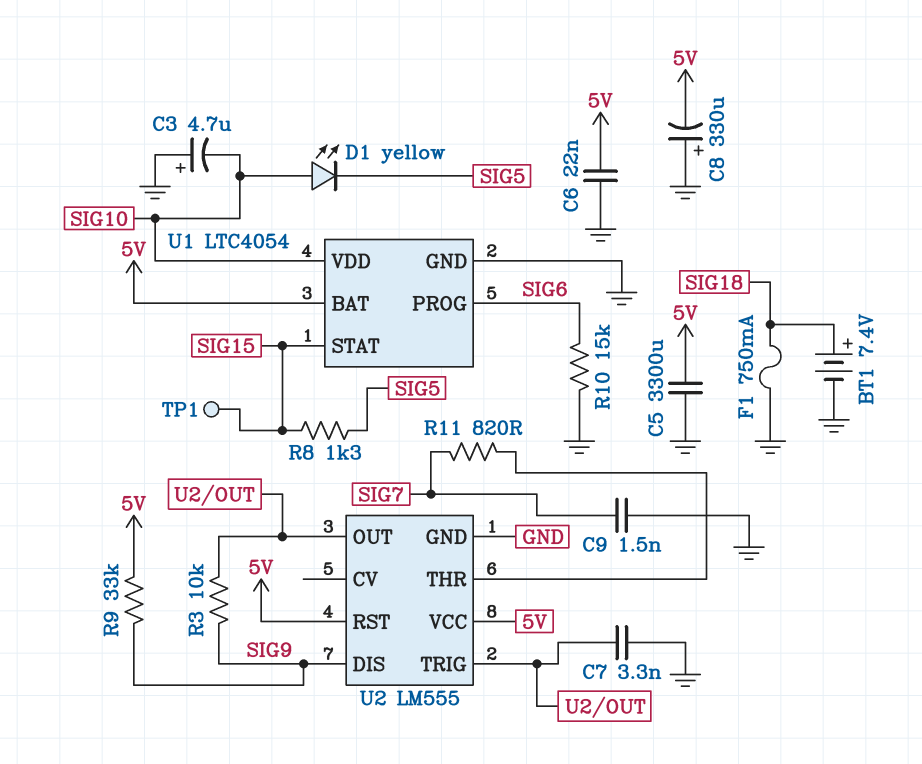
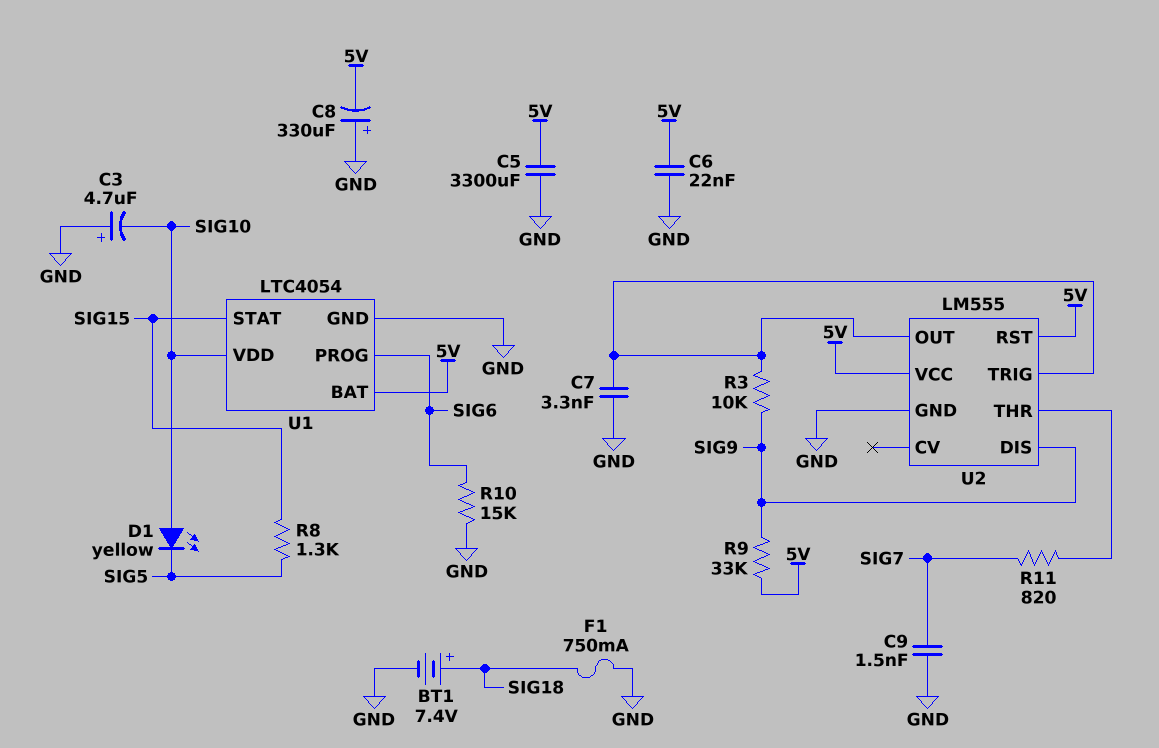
TP1: test point (SIG15) -> none

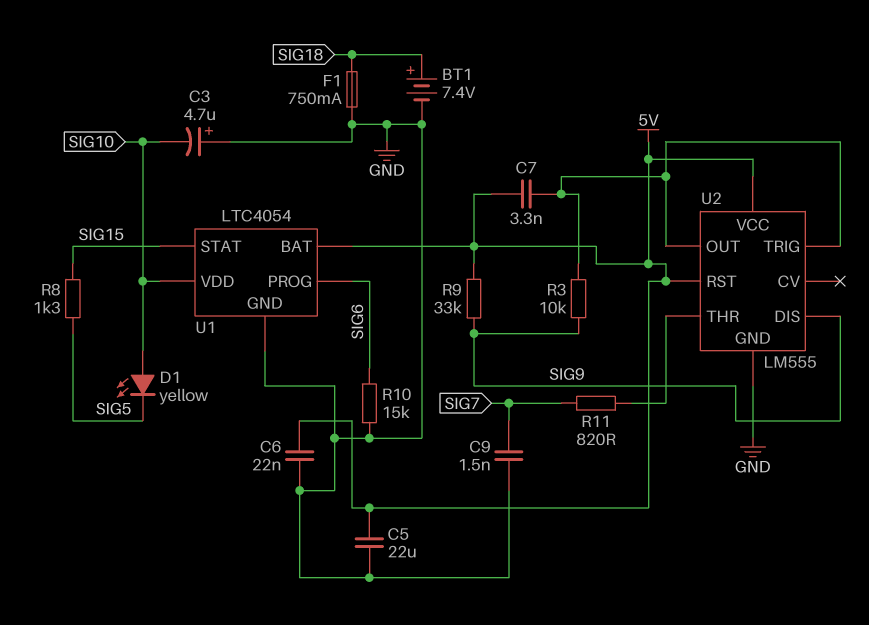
C5: 3300uF (5V, GND) -> 22uF (5V, GND)
C7: 3.3nF (GND, U2/OUT) -> 3.3nF (5V, U2/OUT)
C8: 330uF (plus GND, minus 5V) -> none

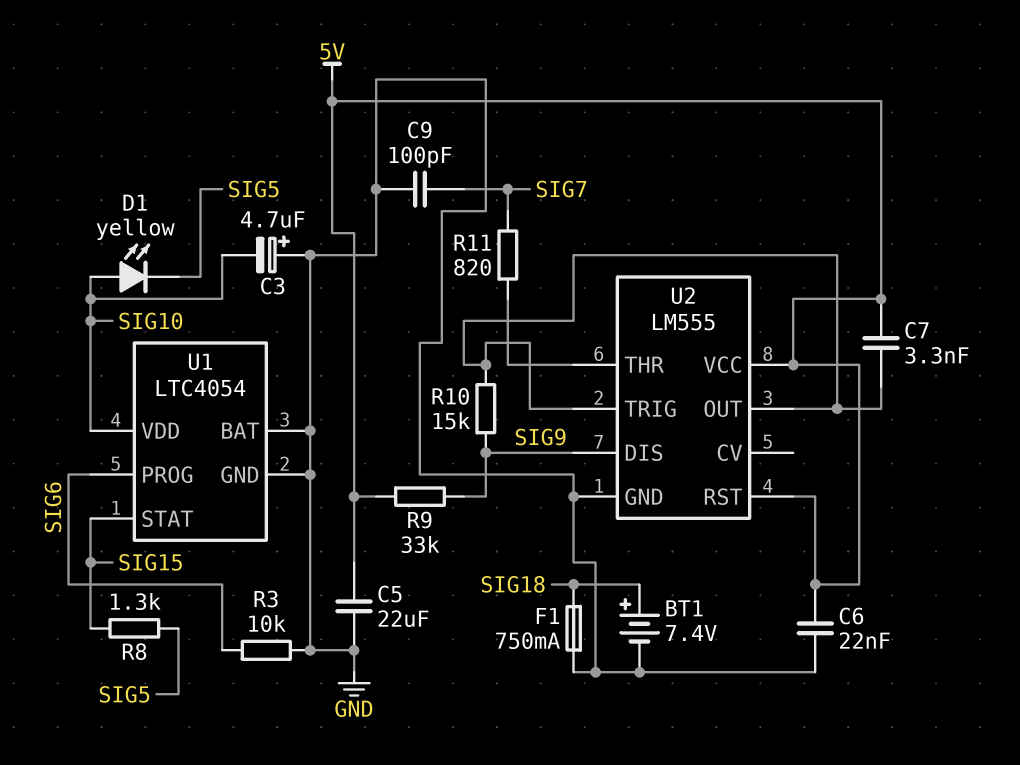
C9: 1.5nF (GND, SIG7) -> 100pF (GND, SIG7)
R3: 10k (SIG9, U2/OUT) -> 10k (GND, SIG6)
R10: 15k (GND, SIG6) -> 15k (SIG9, U2/OUT)
U1 pin BAT: 5V -> GND

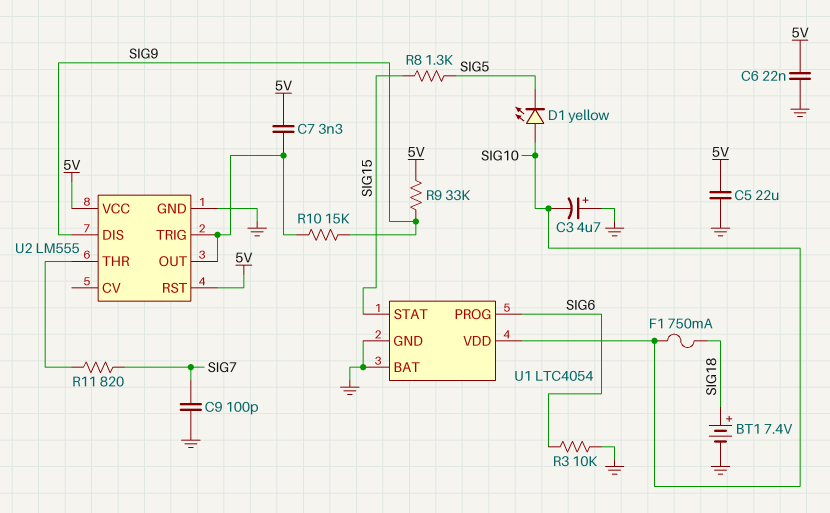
F1: 750mA (GND, SIG18) -> 750mA (SIG10, SIG18)

